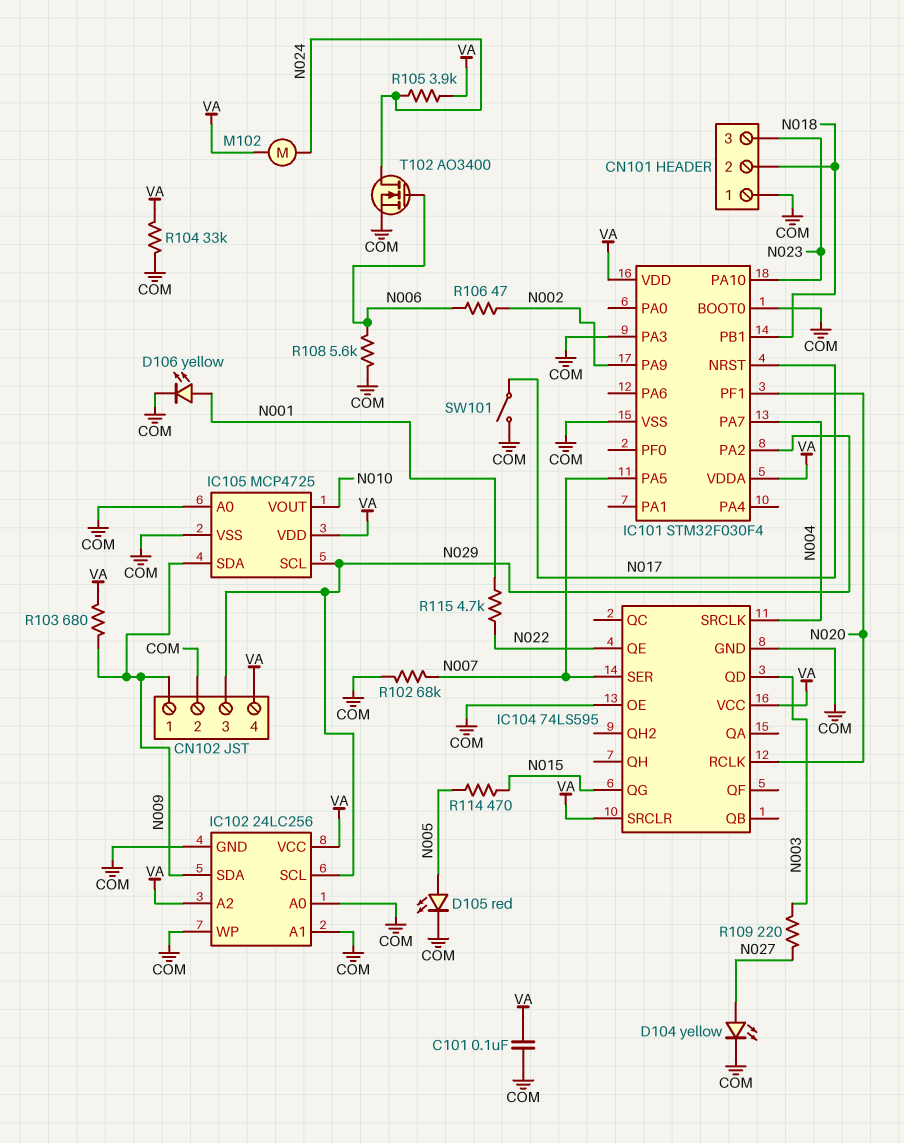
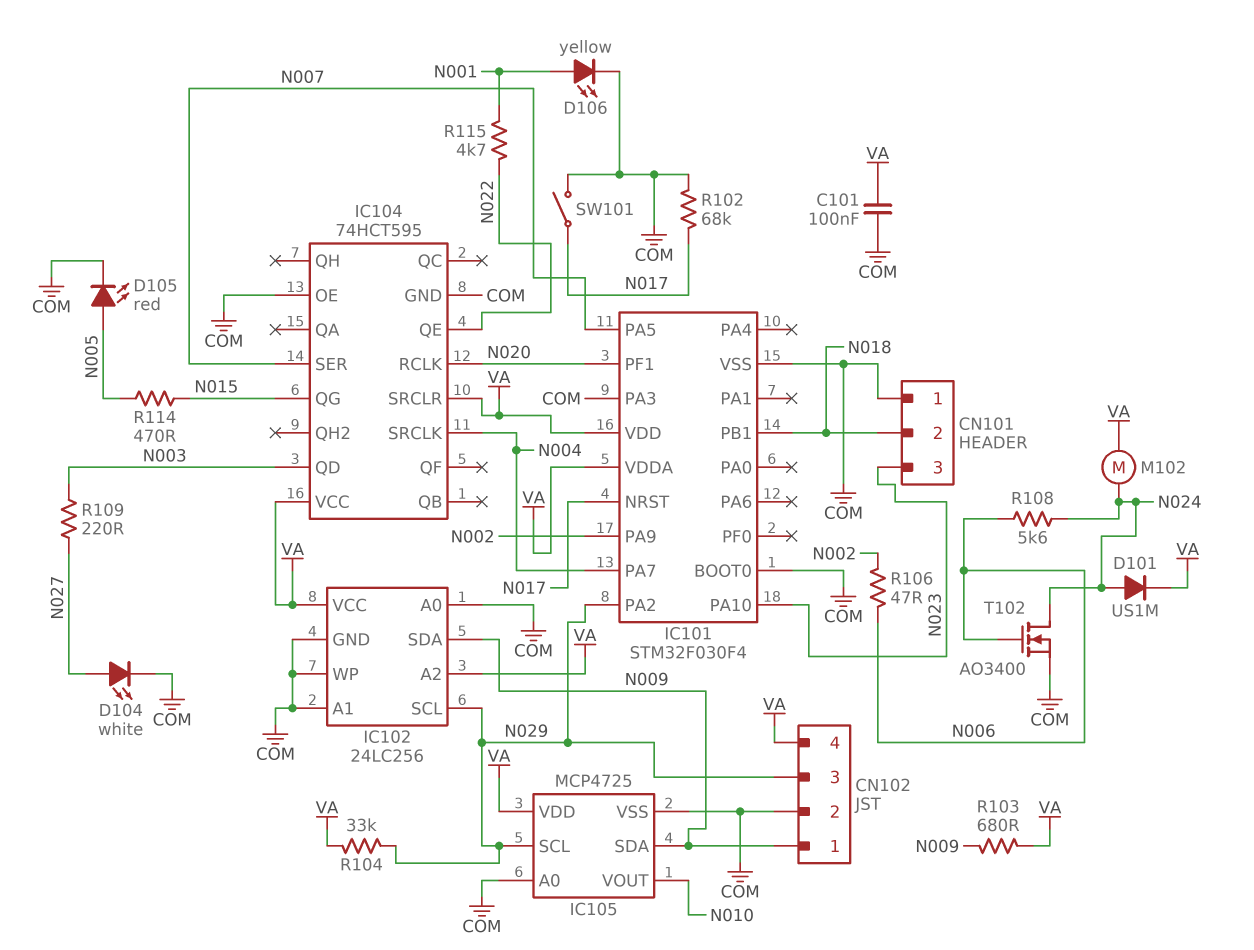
D101: none -> diode US1M (A N024, K VA)
D104: LED yellow (A N027, K COM) -> LED white (A N027, K COM)
IC104: 74LS595 -> 74HCT595
R102: 68k (COM, N007) -> 68k (COM, N017)
R104: 33k (COM, VA) -> 33k (N029, VA)
R105: 3.9k (N024, VA) -> none
R108: 5.6k (COM, N006) -> 5.6k (N006, N024)

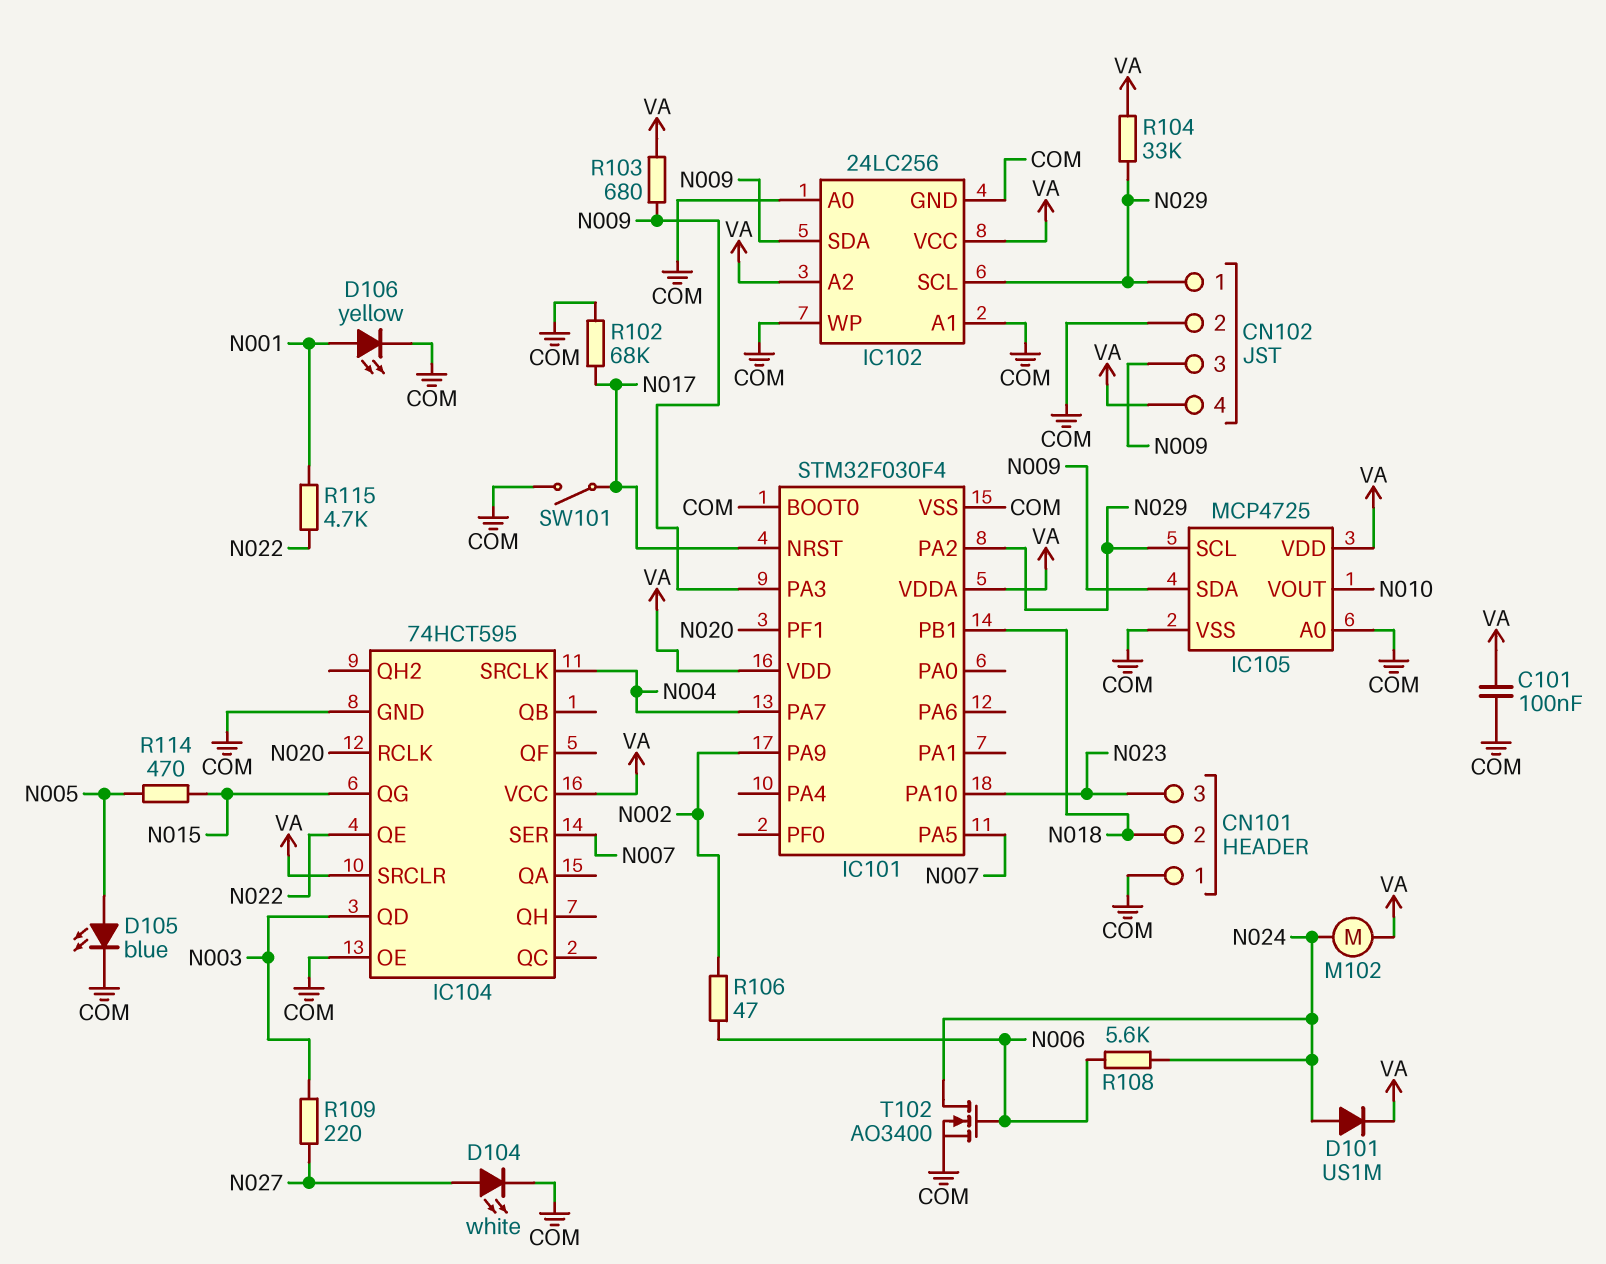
CN102 pin 1: N009 -> N029
CN102 pin 3: N029 -> N009
D105: LED red (A N005, K COM) -> LED blue (A N005, K COM)
IC101 pin PA3: COM -> N009

